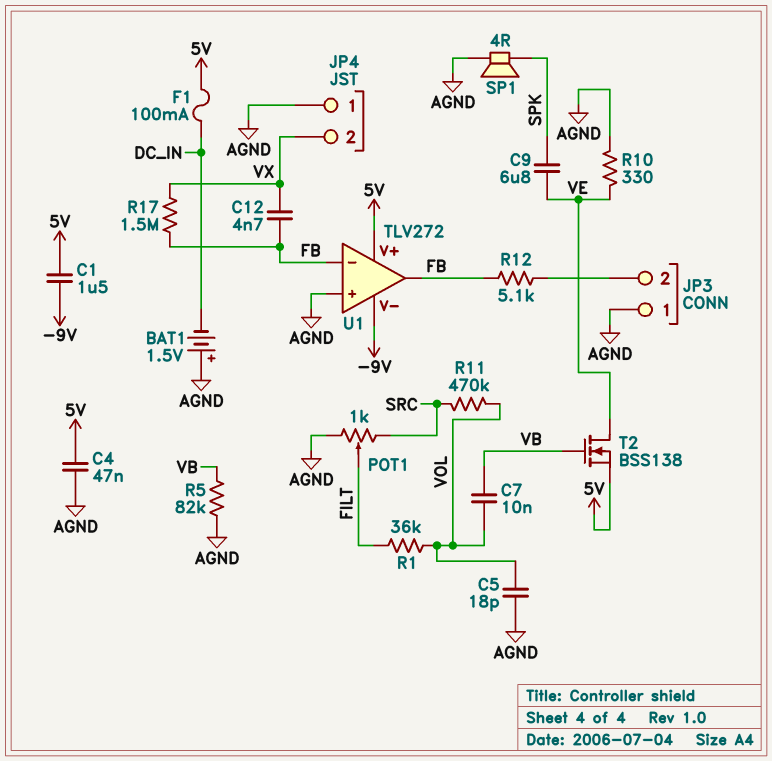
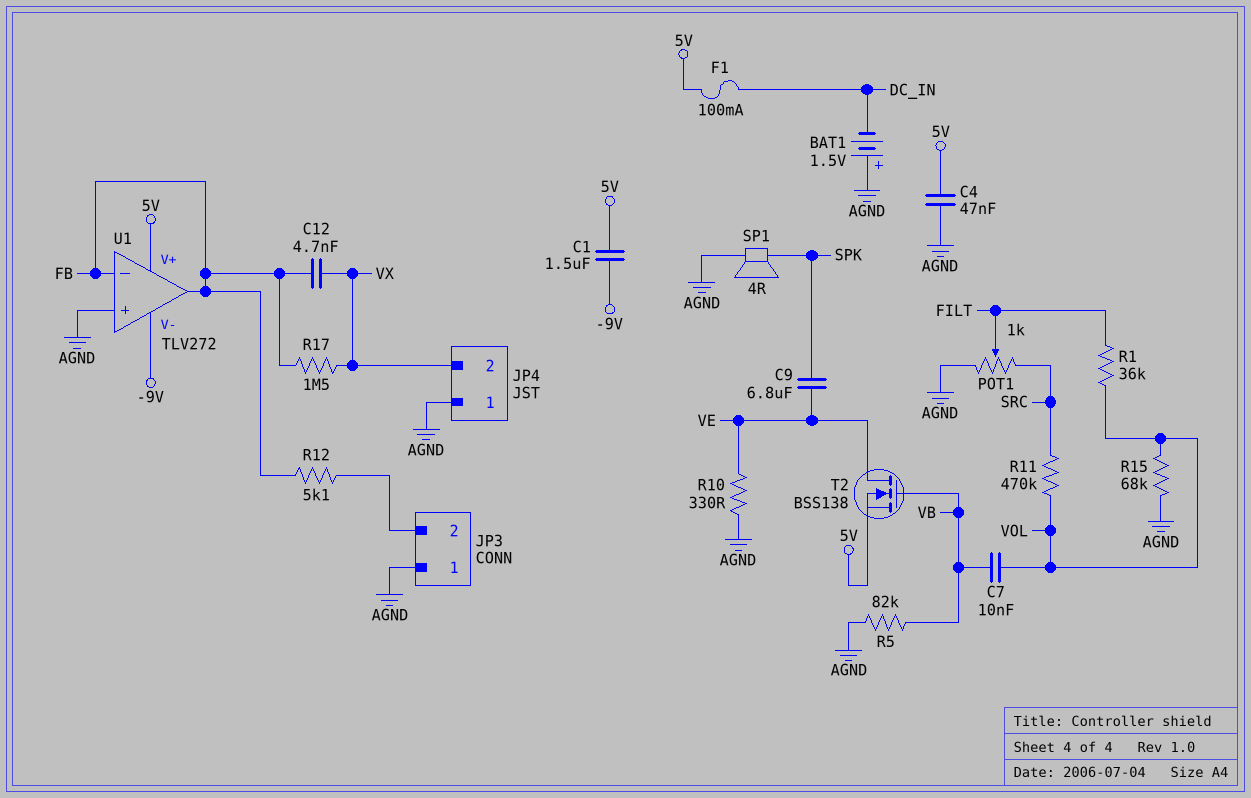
C5: 18pF (AGND, VOL) -> none
R15: none -> 68k (AGND, VOL)

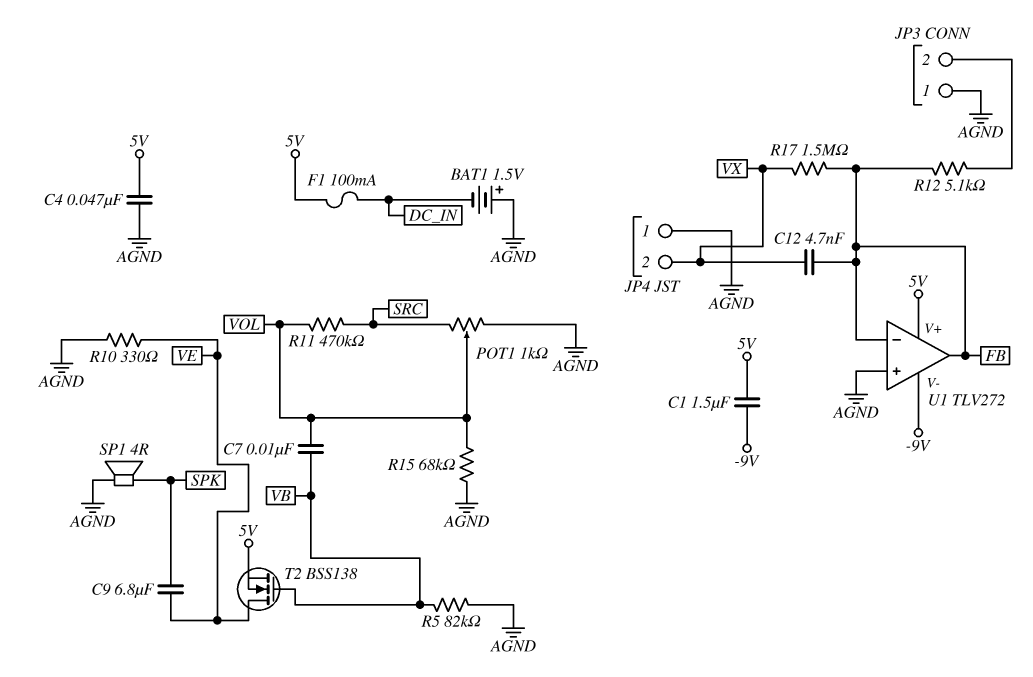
POT1: 1k (AGND, SRC, wiper FILT) -> 1k (AGND, SRC, wiper VOL)
R1: 36k (FILT, VOL) -> none

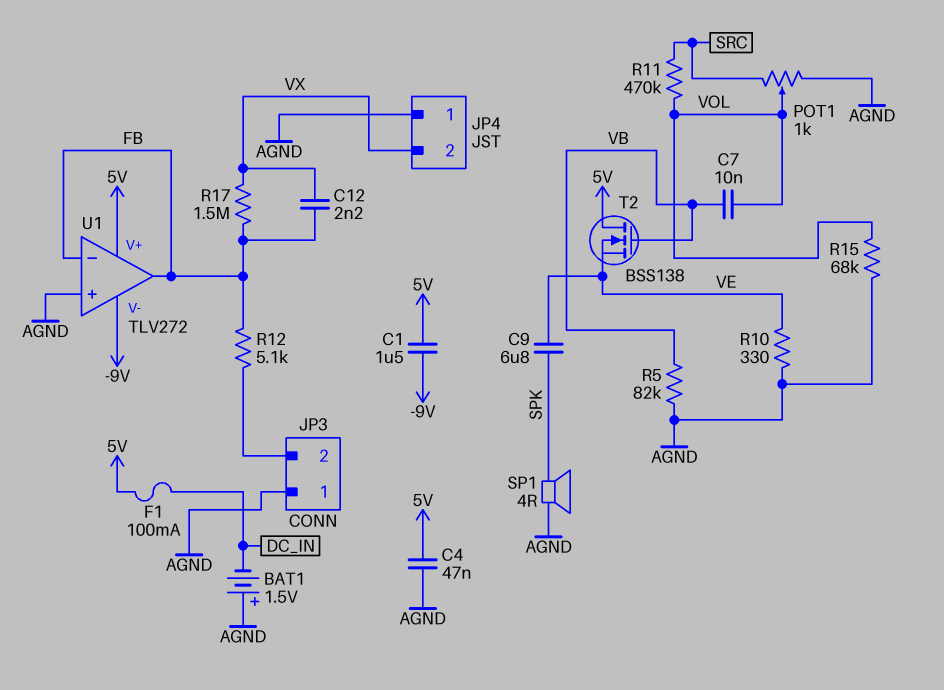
C12: 4.7nF (FB, VX) -> 2.2nF (FB, VX)
T2: NMOS BSS138 (G VB, D VE, S 5V) -> NMOS BSS138 (G VB, D 5V, S VE)

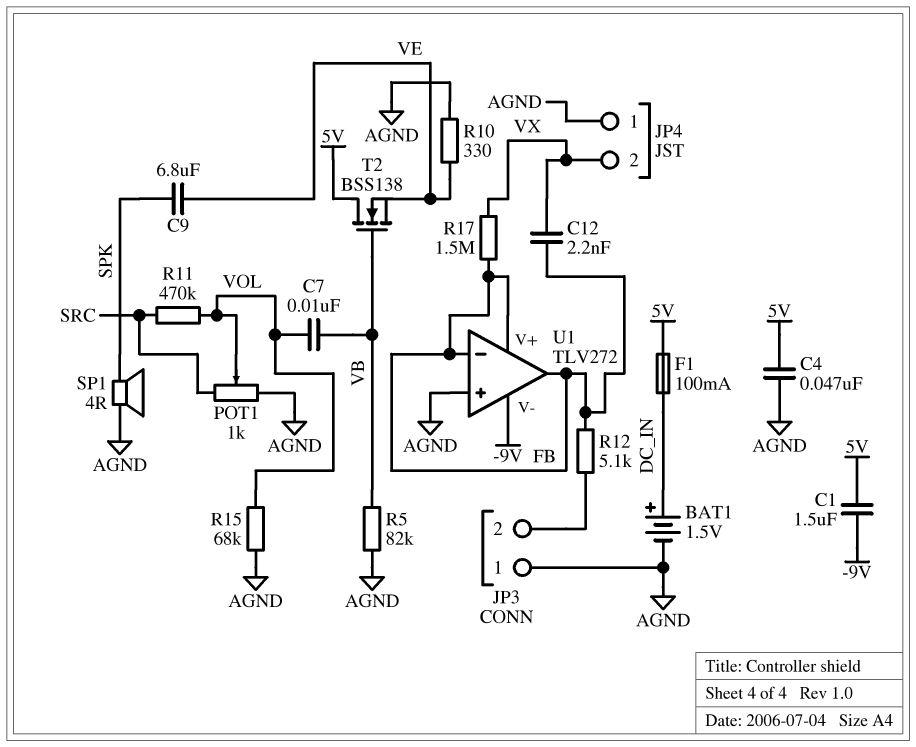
BAT1: 1.5V (plus AGND, minus DC_IN) -> 1.5V (plus DC_IN, minus AGND)
U1 pin V+: 5V -> FB

